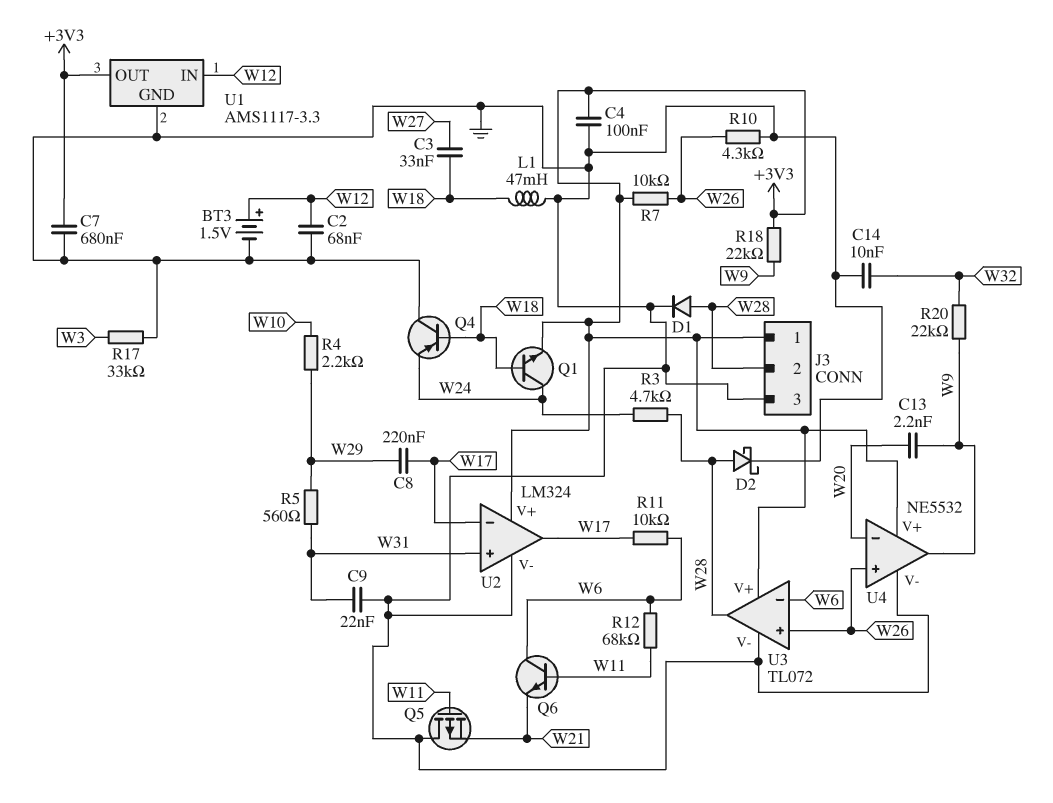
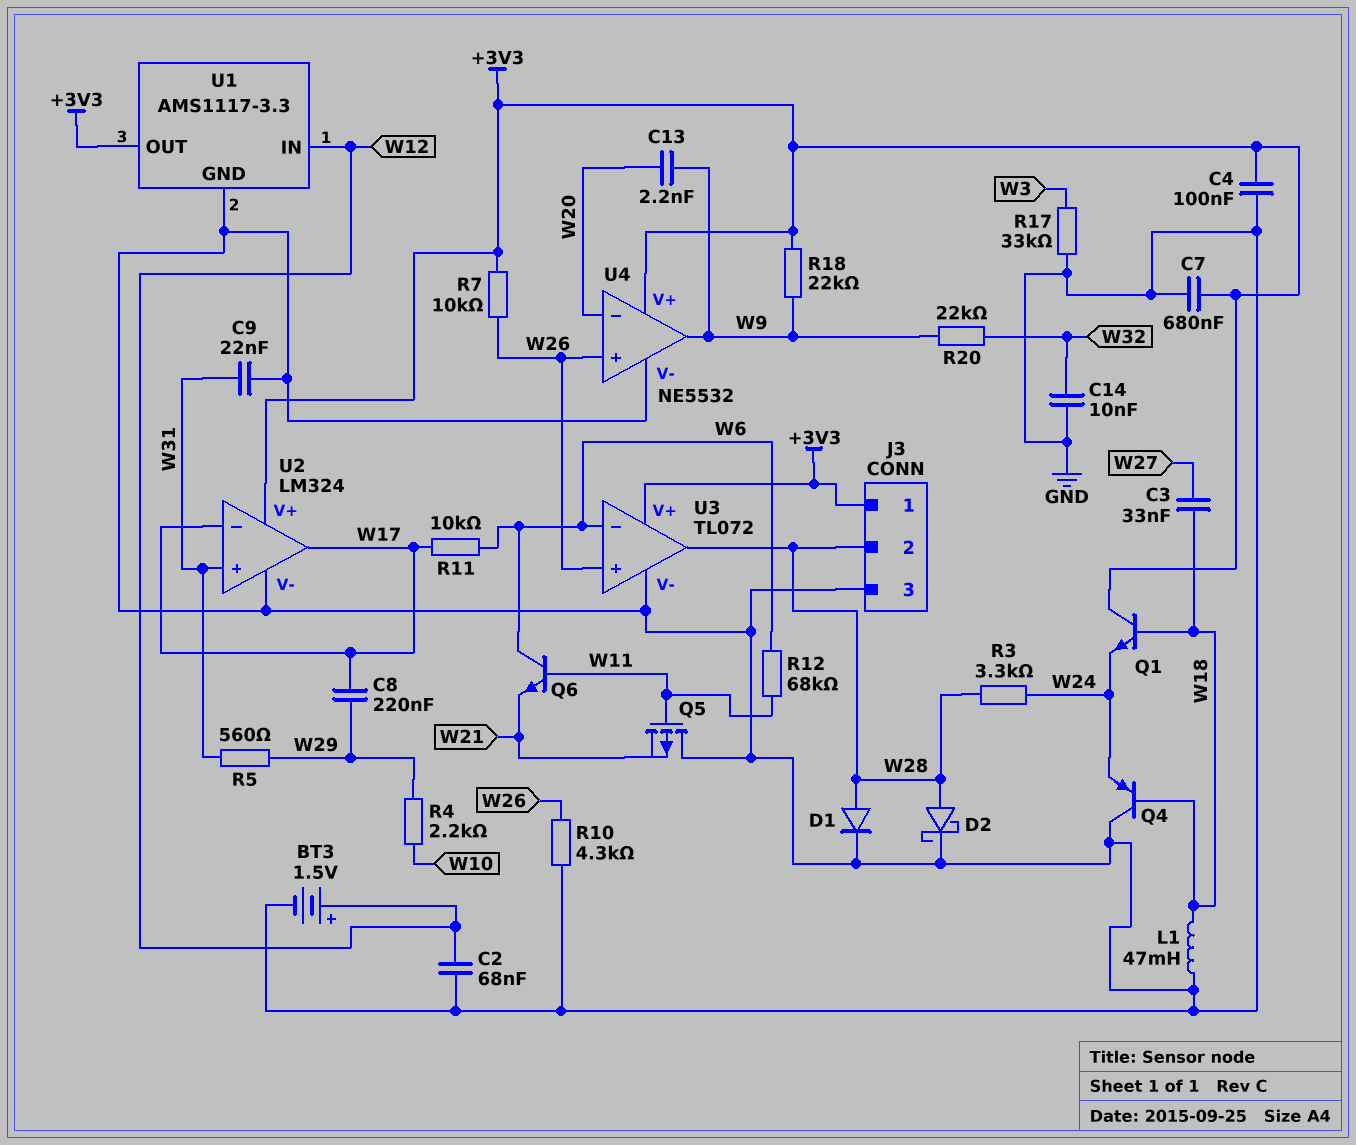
Q1: NPN (B W18, C W24, E +3V3) -> NPN (B W18, C +3V3, E W24)
R3: 4.7k (W24, W28) -> 3.3k (W24, W28)

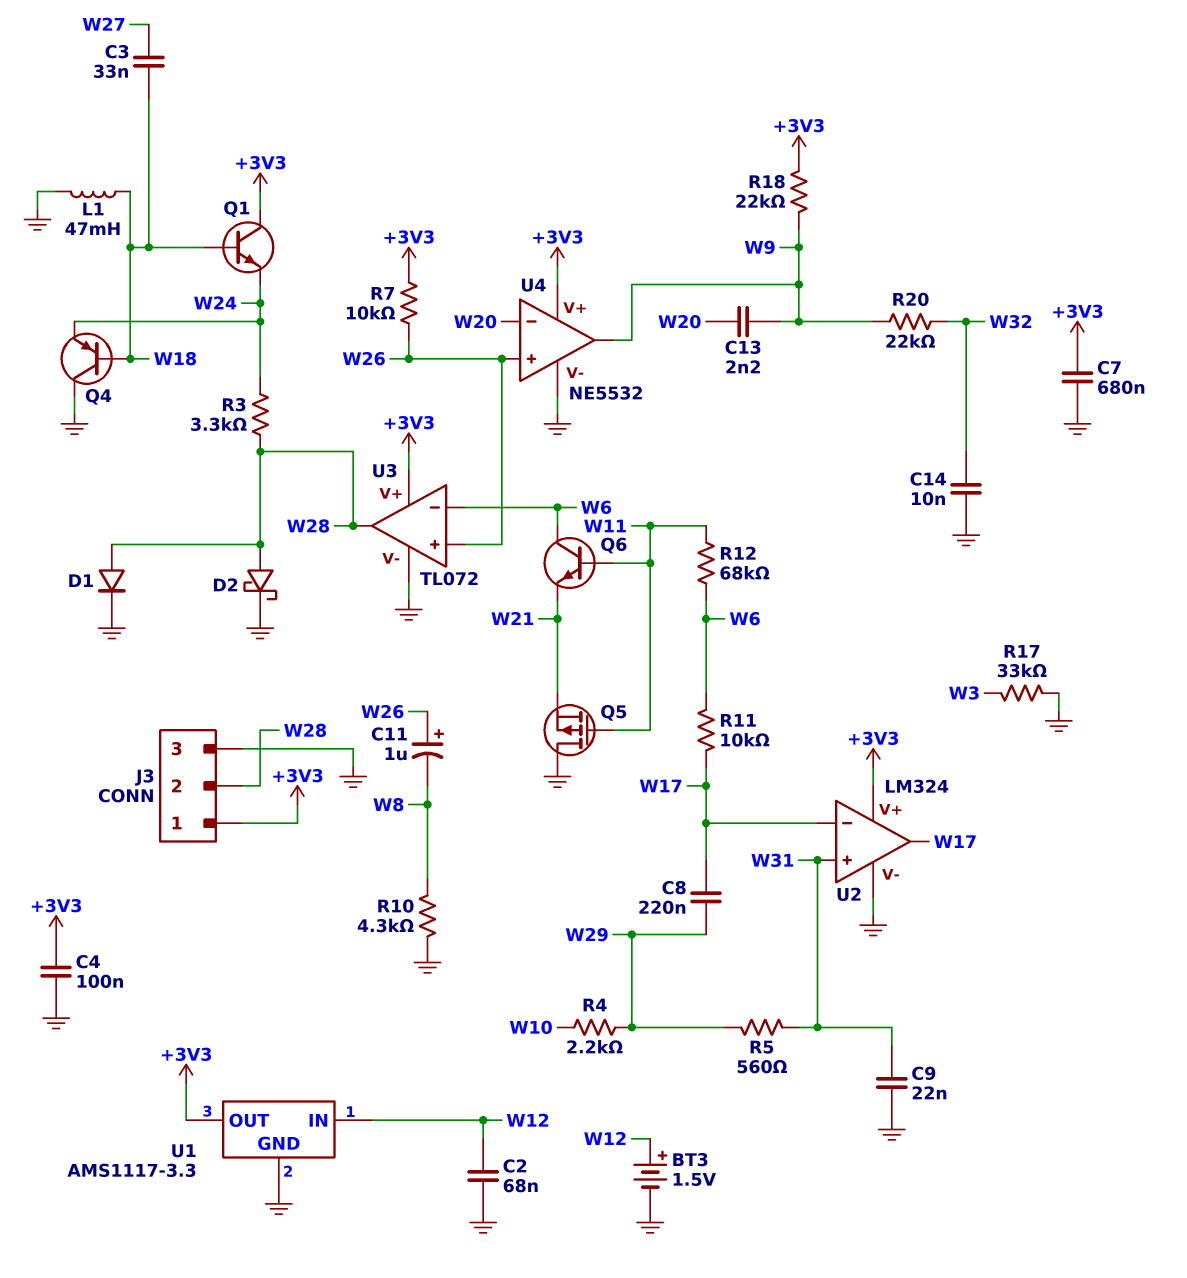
C11: none -> 1uF (plus W26, minus W8)
R10: 4.3k (GND, W26) -> 4.3k (GND, W8)

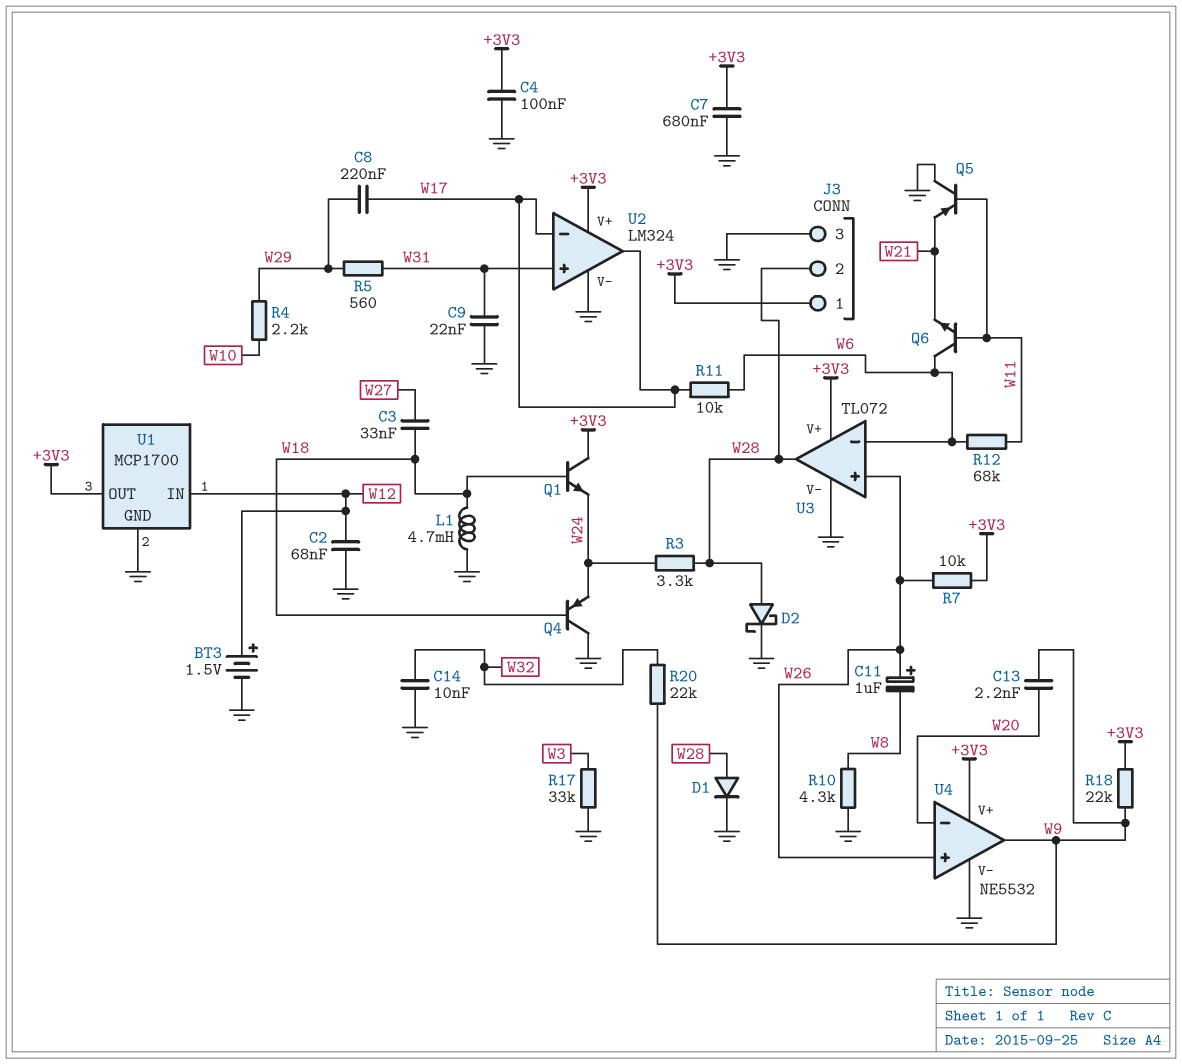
L1: 47mH (GND, W18) -> 4.7mH (GND, W18)
Q5: PMOS (G W11, D GND, S W21) -> PNP (B W11, C GND, E W21)
U1: AMS1117-3.3 -> MCP1700

